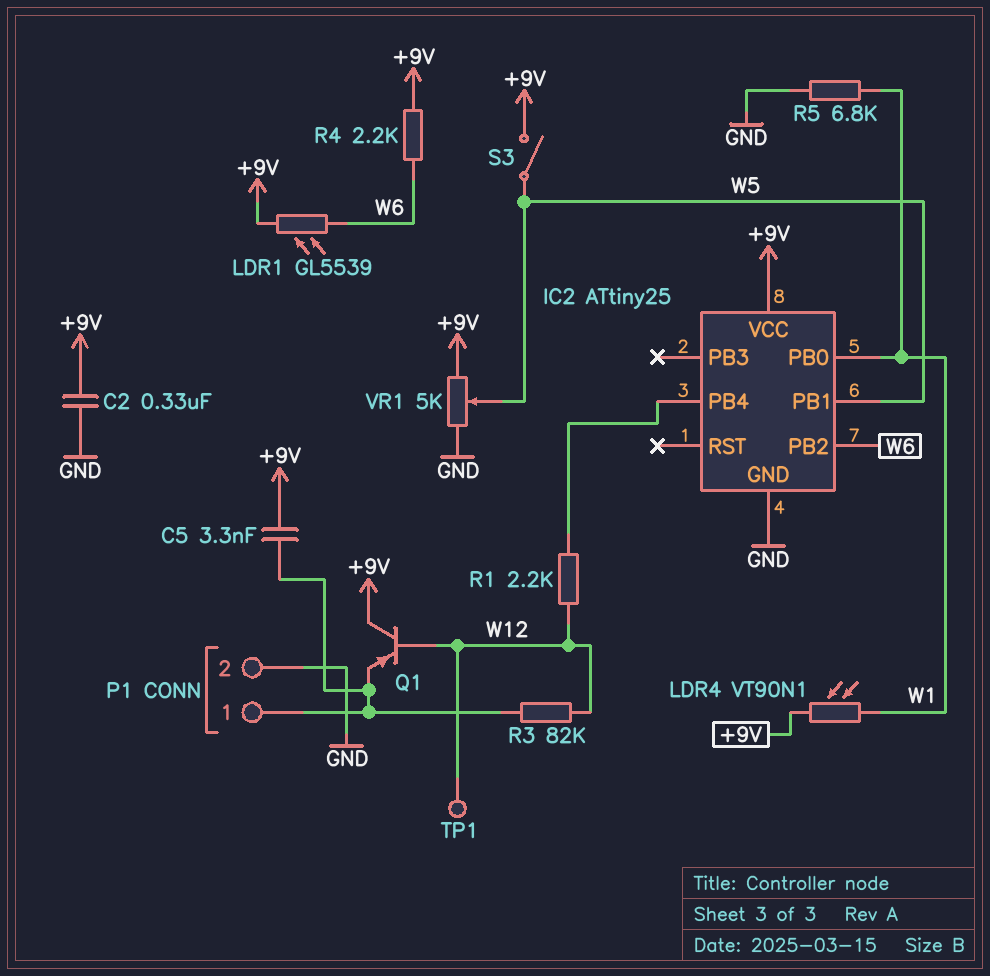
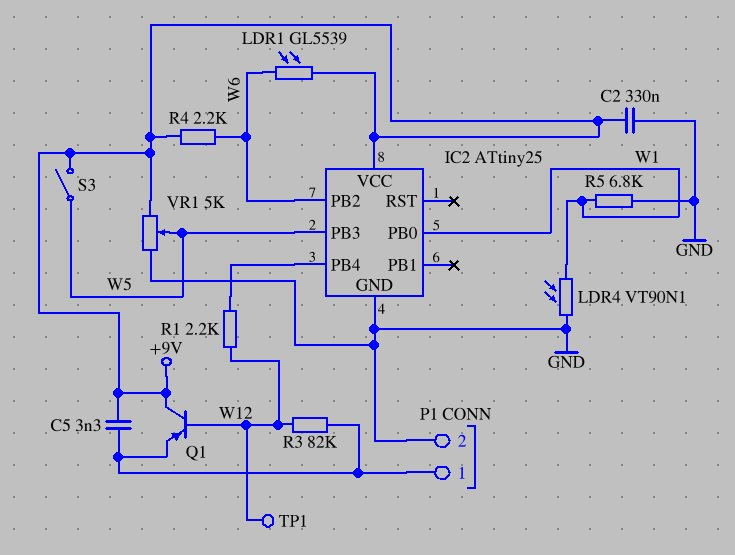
IC2 pin PB1: W5 -> none
IC2 pin PB3: none -> W5
LDR4: VT90N1 (+9V, W1) -> VT90N1 (GND, W1)

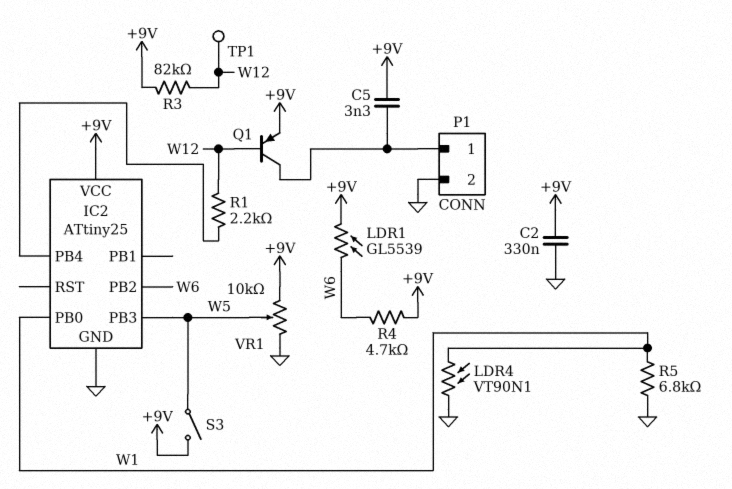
Q1: PNP (B W12, C +9V, E P1/1) -> PNP (B W12, C P1/1, E +9V)
R3: 82k (P1/1, W12) -> 82k (+9V, W12)
R4: 2.2k (+9V, W6) -> 4.7k (+9V, W6)
VR1: 5k (+9V, GND, wiper W5) -> 10k (+9V, GND, wiper W5)

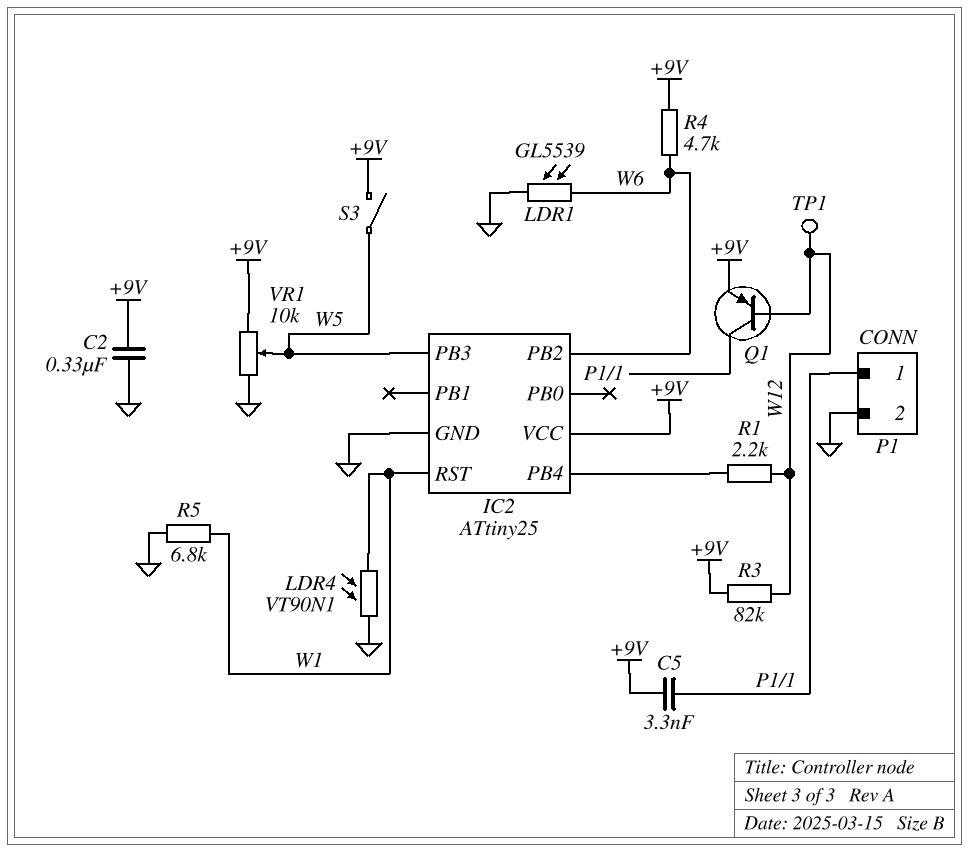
IC2 pin PB0: W1 -> none
IC2 pin RST: none -> W1
LDR1: GL5539 (+9V, W6) -> GL5539 (GND, W6)

